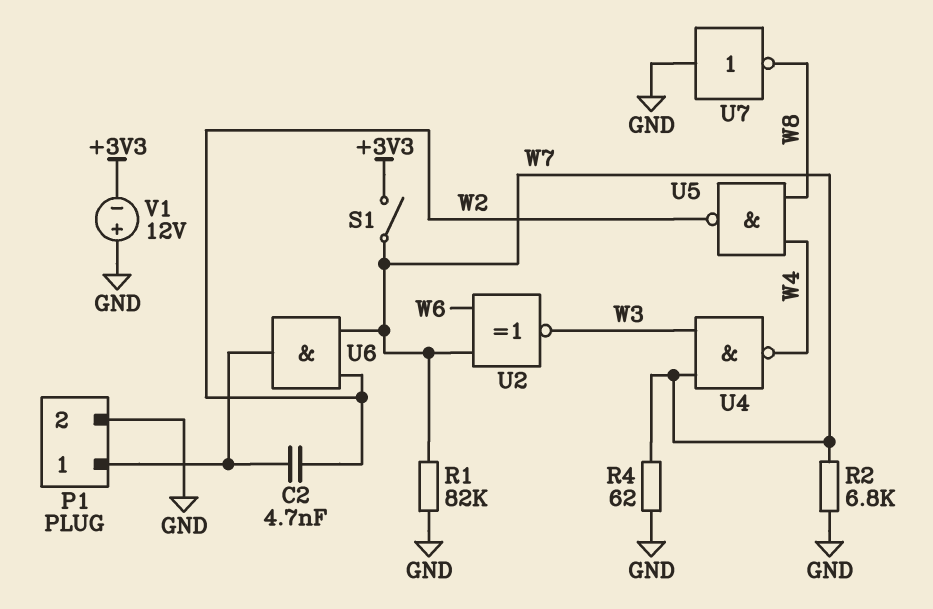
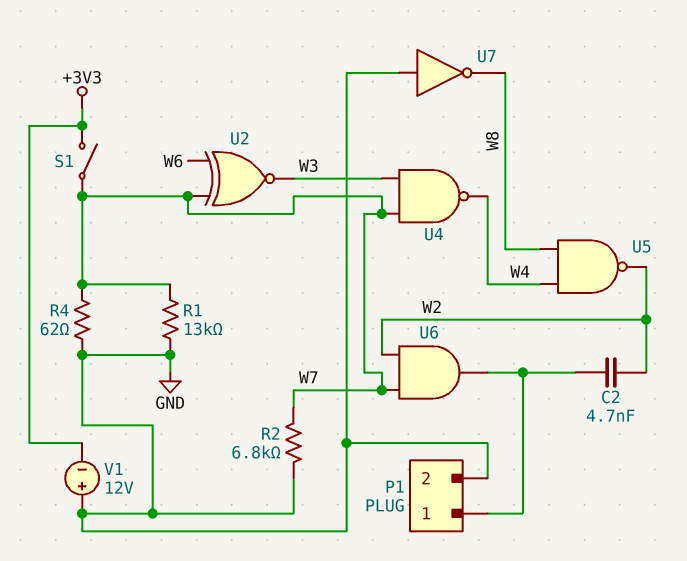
R1: 82k (GND, W7) -> 13k (GND, W7)

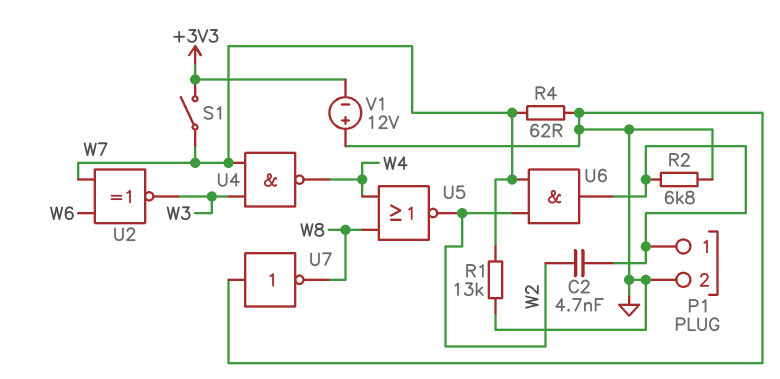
R2: 6.8k (GND, W7) -> 6.8k (GND, P1/1)
U5: NAND (in W4, in W8, out W2) -> NOR (in W4, in W8, out W2)

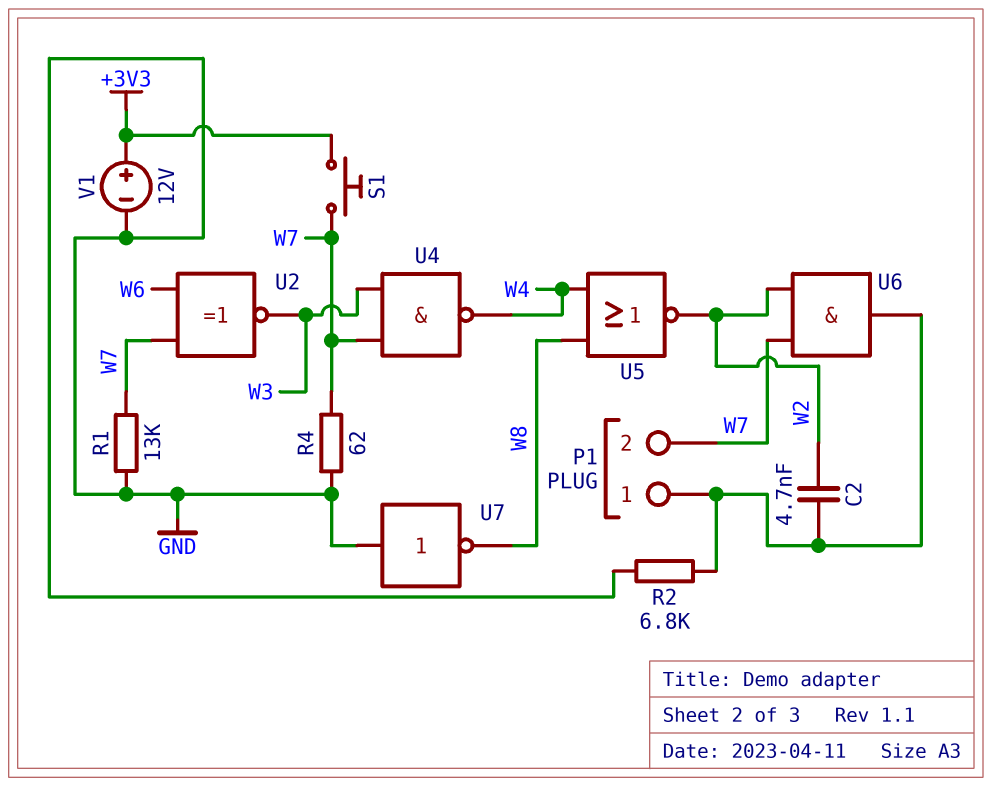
P1 pin 2: GND -> W7
S1: switch (+3V3, W7) -> button (+3V3, W7)
V1: 12V (plus GND, minus +3V3) -> 12V (plus +3V3, minus GND)

